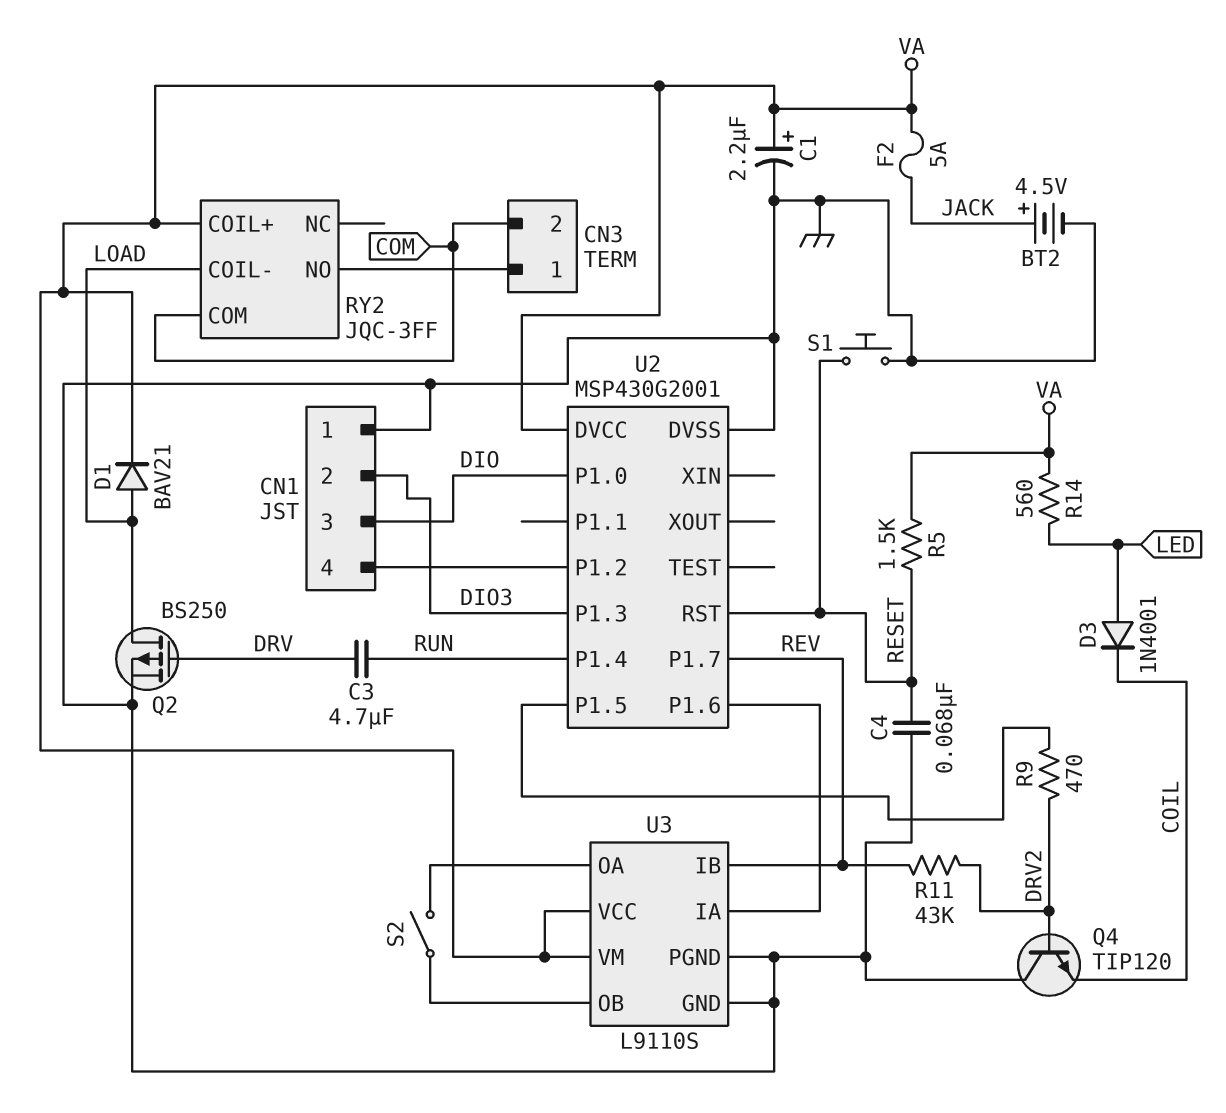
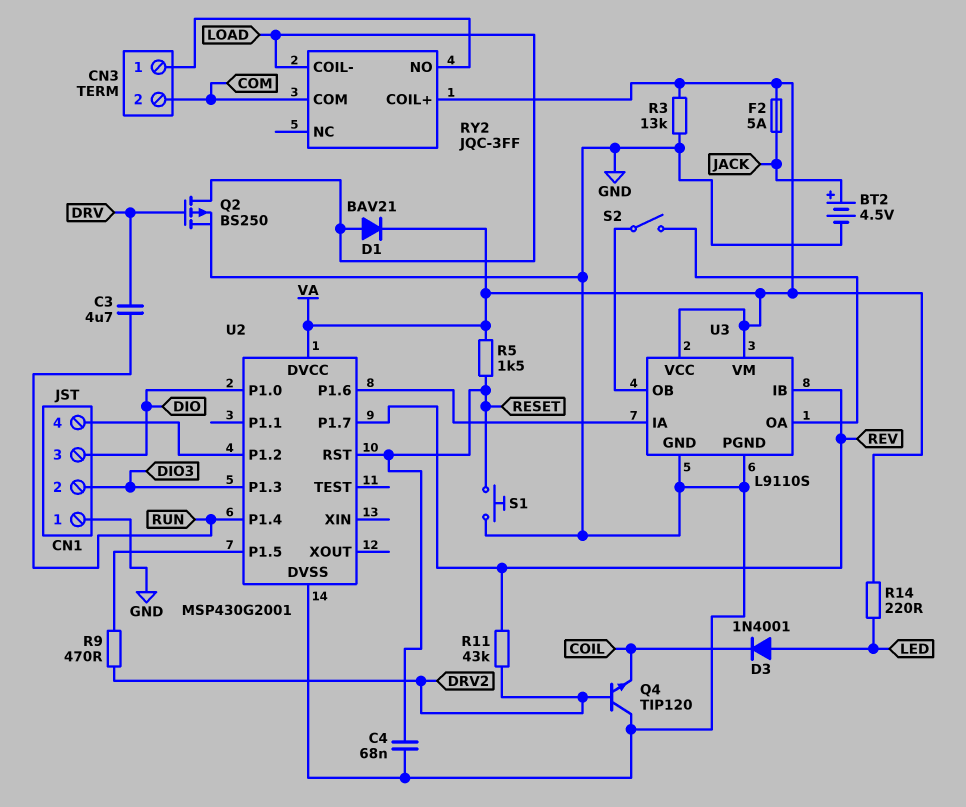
C1: 2.2uF (plus VA, minus GND) -> none
R3: none -> 13k (GND, VA)
R14: 560 (LED, VA) -> 220 (LED, VA)

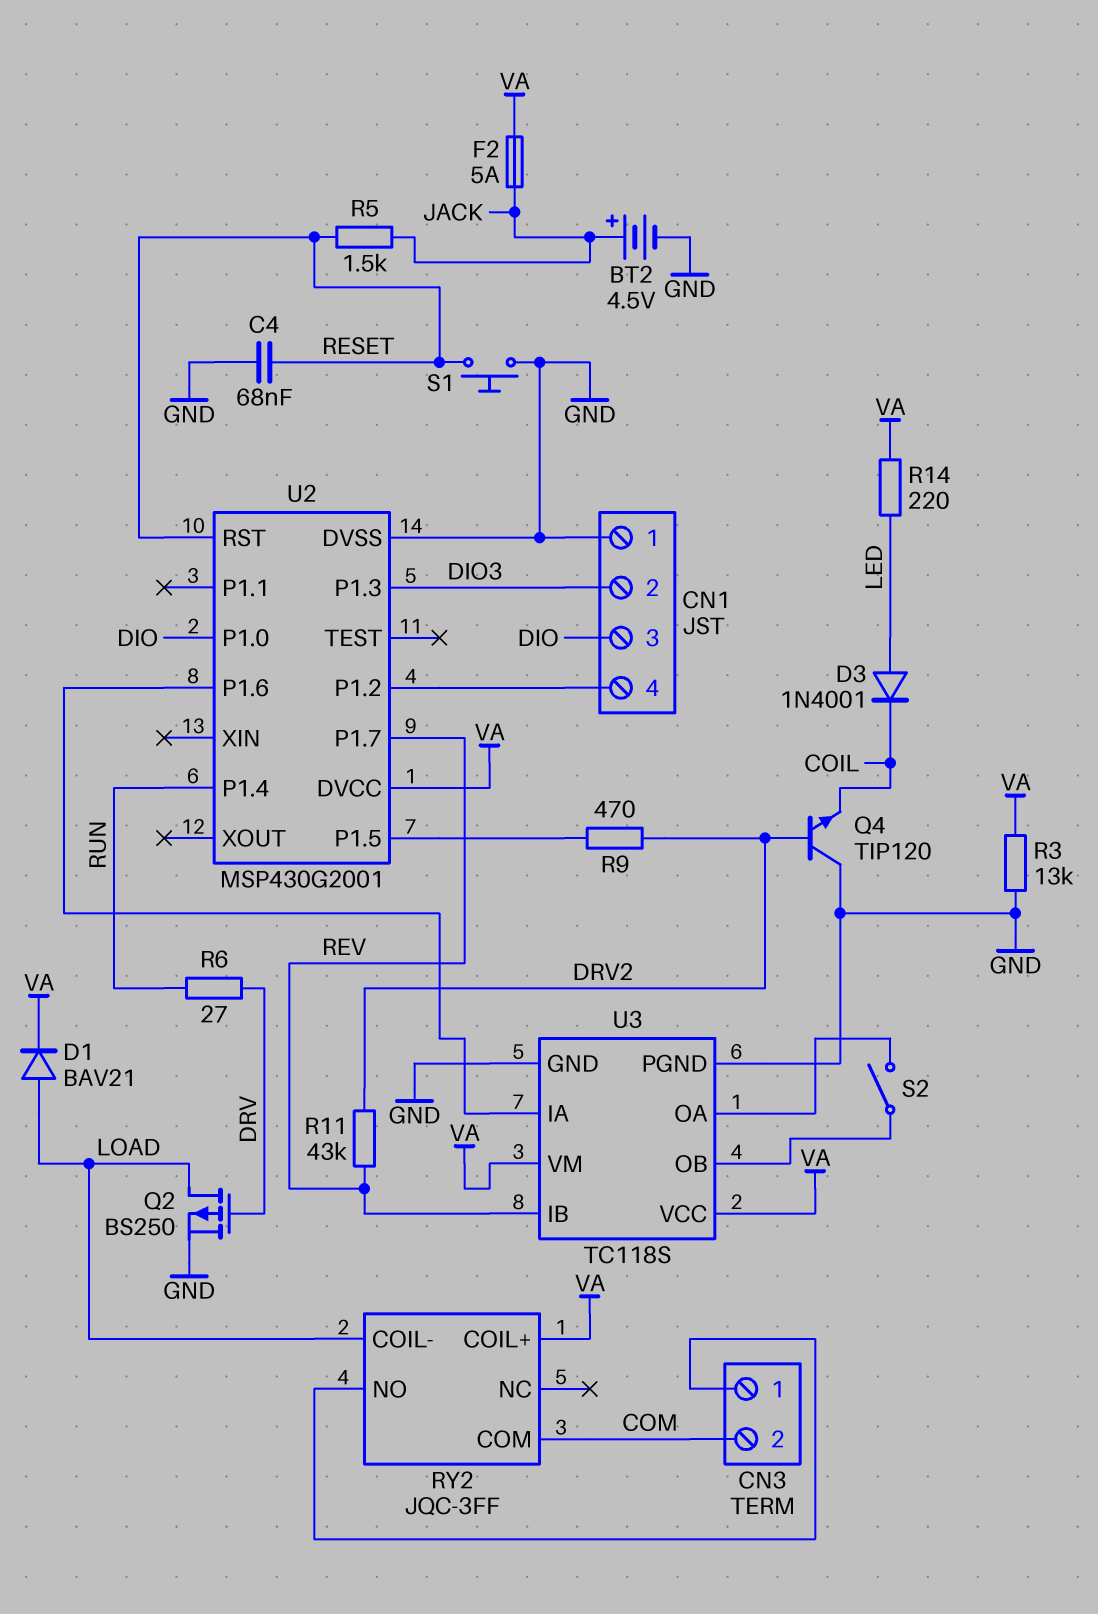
C3: 4.7uF (DRV, RUN) -> none
R5: 1.5k (RESET, VA) -> 1.5k (JACK, RESET)
R6: none -> 27 (DRV, RUN)
U3: L9110S -> TC118S

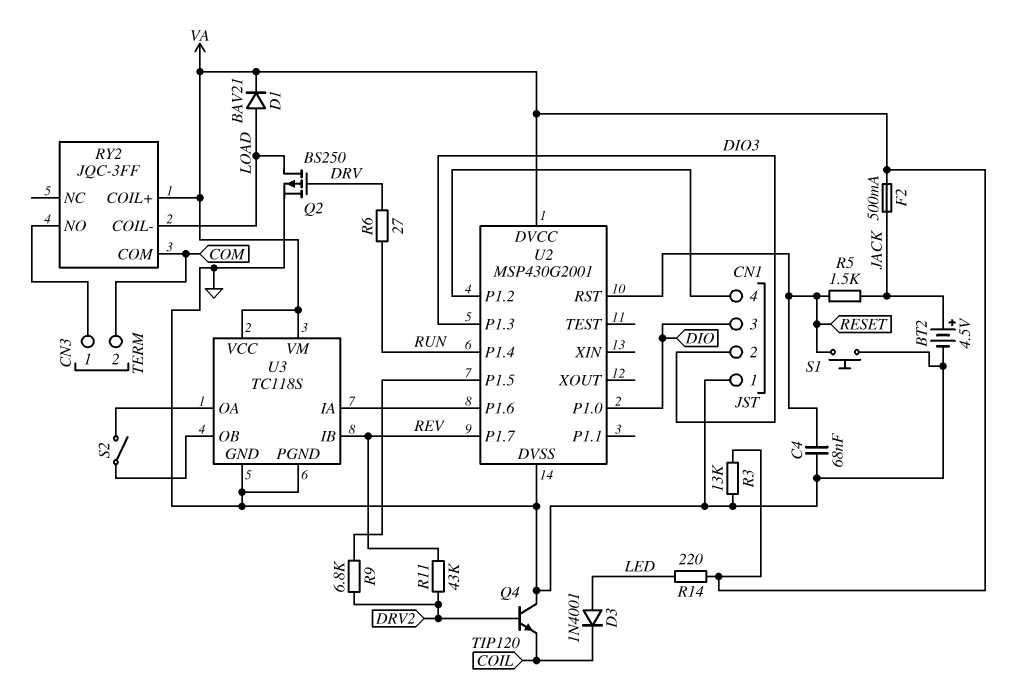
F2: 5A (JACK, VA) -> 500mA (JACK, VA)
R9: 470 (DRV2, U2/P1.5) -> 6.8k (DRV2, U2/P1.5)

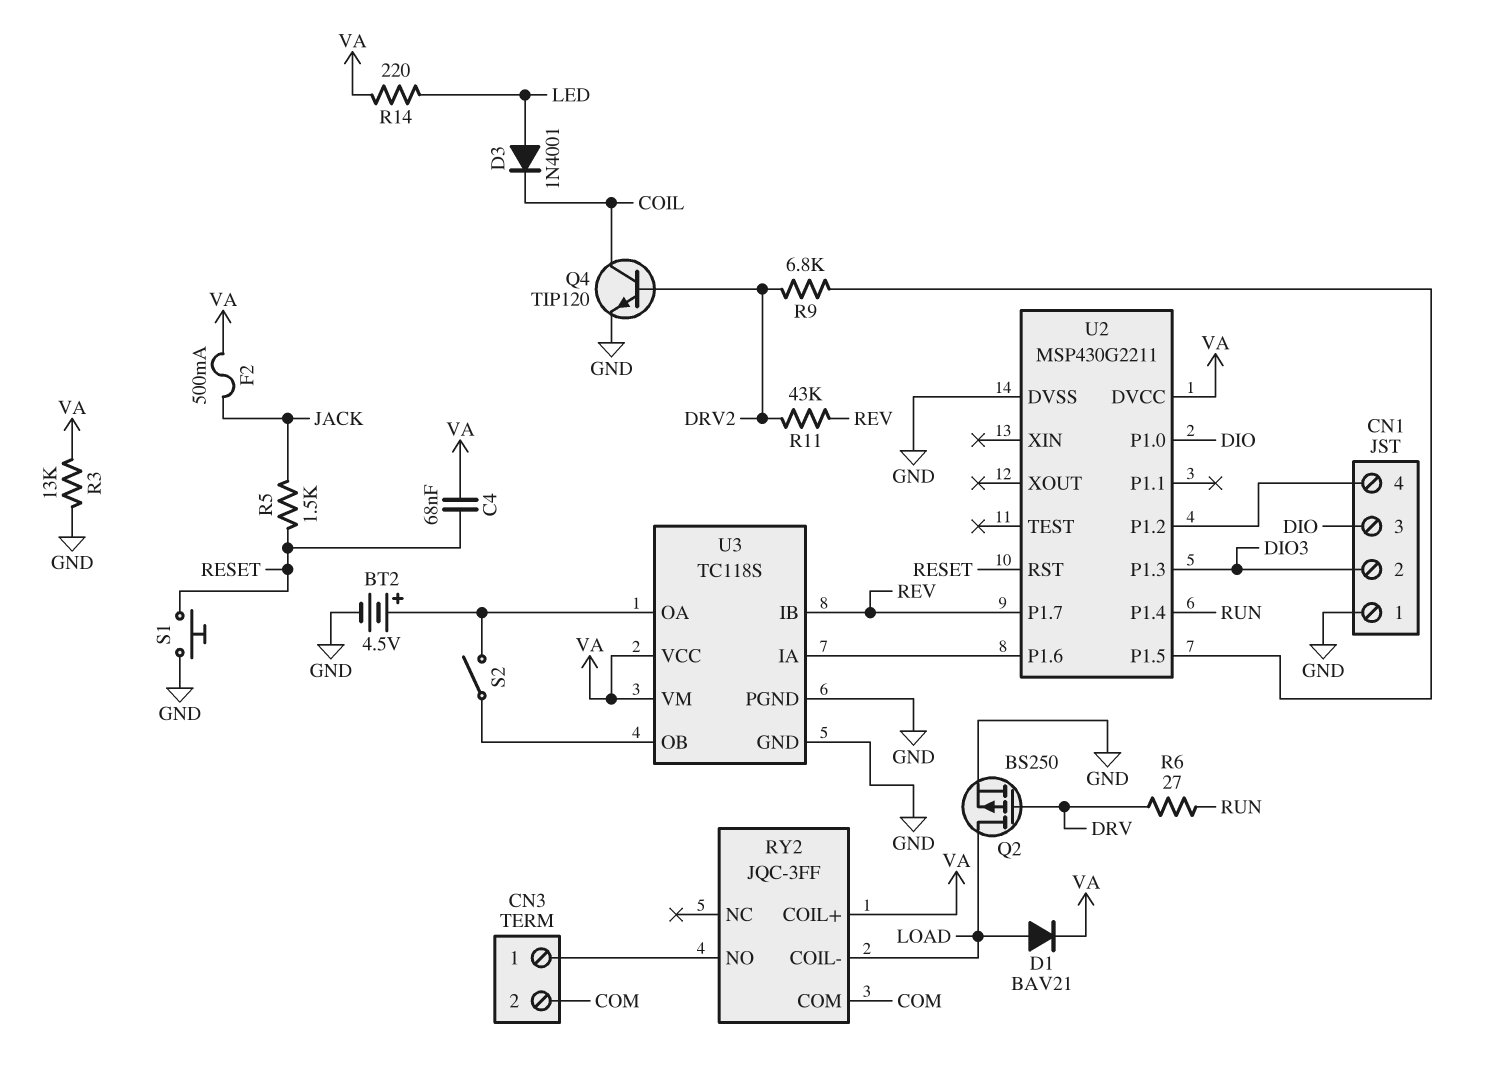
BT2: 4.5V (plus JACK, minus GND) -> 4.5V (plus U3/OA, minus GND)
C4: 68nF (GND, RESET) -> 68nF (RESET, VA)
Q4: NPN TIP120 (B DRV2, C GND, E COIL) -> NPN TIP120 (B DRV2, C COIL, E GND)
U2: MSP430G2001 -> MSP430G2211

